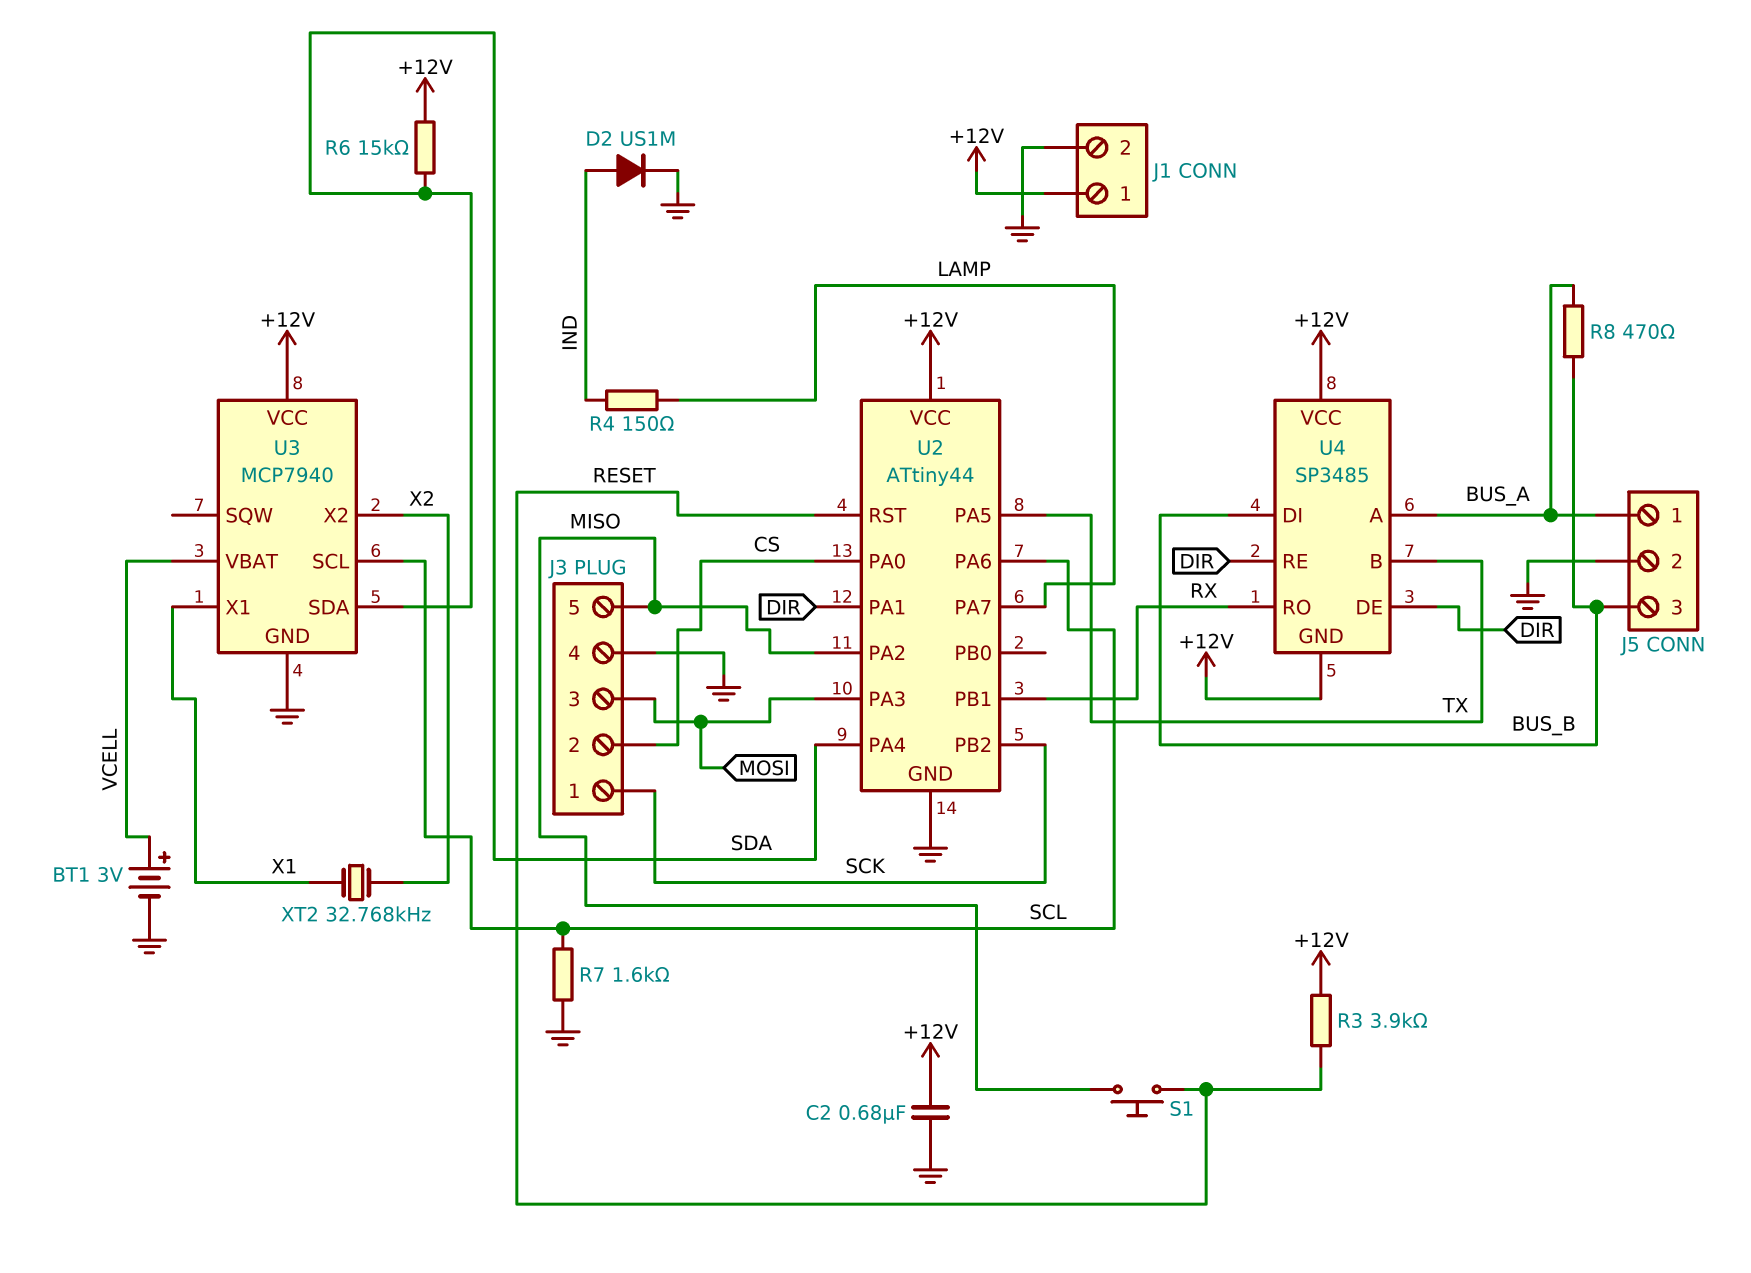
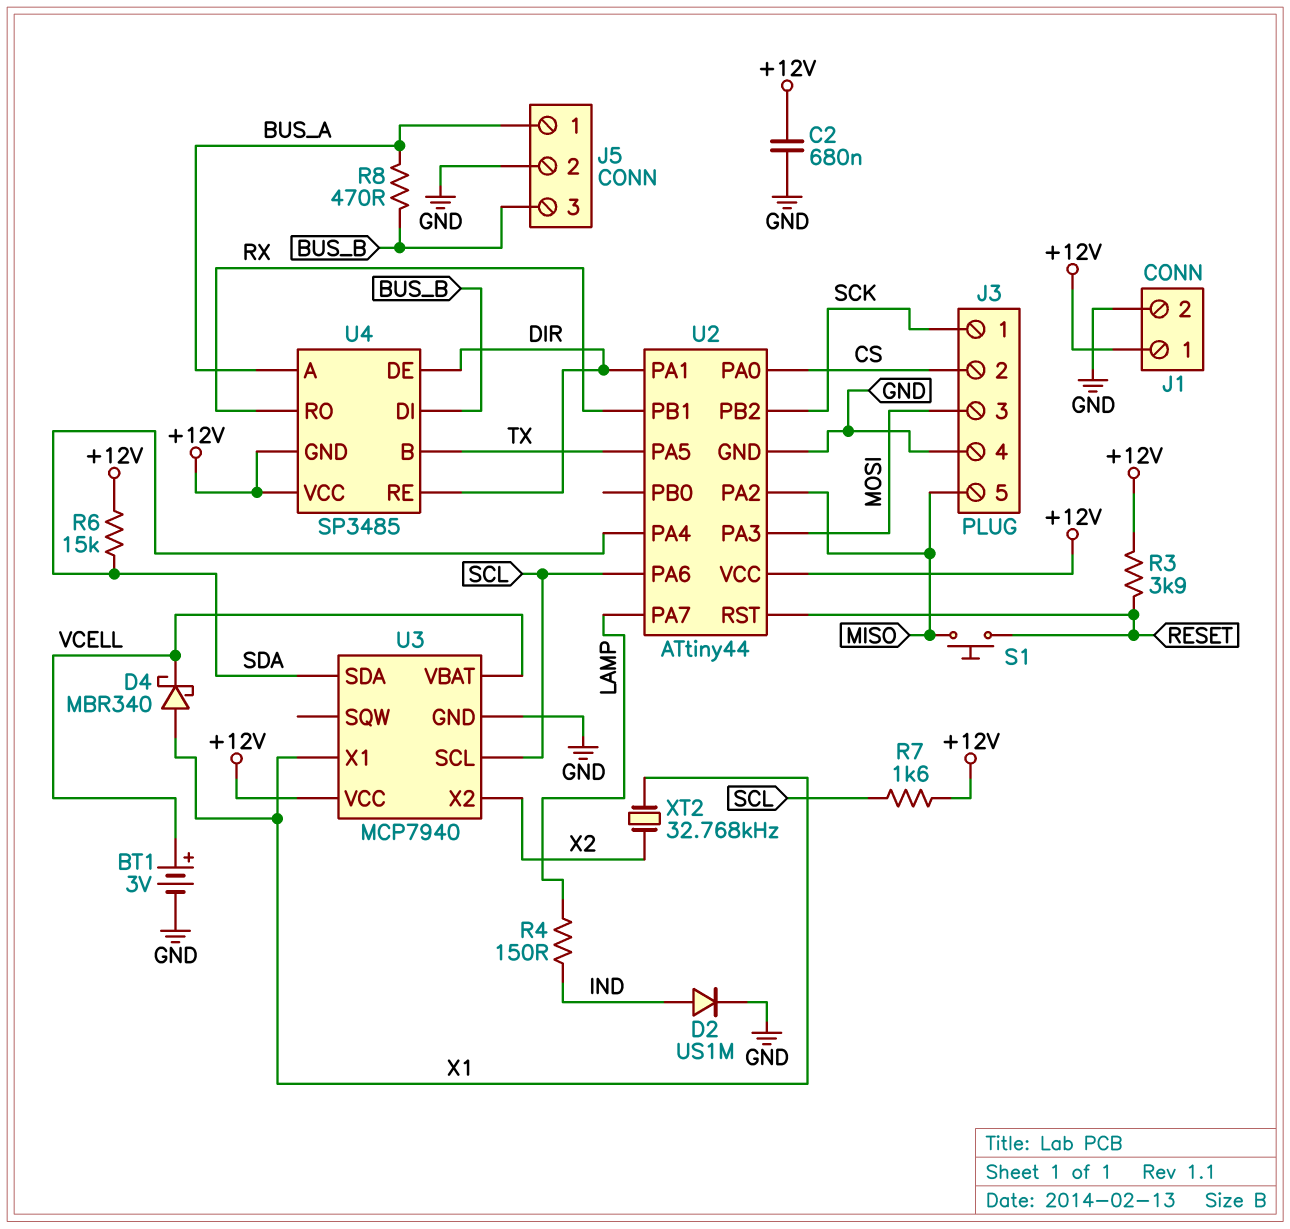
D4: none -> schottky MBR340 (A X1, K VCELL)
R7: 1.6k (GND, SCL) -> 1.6k (+12V, SCL)

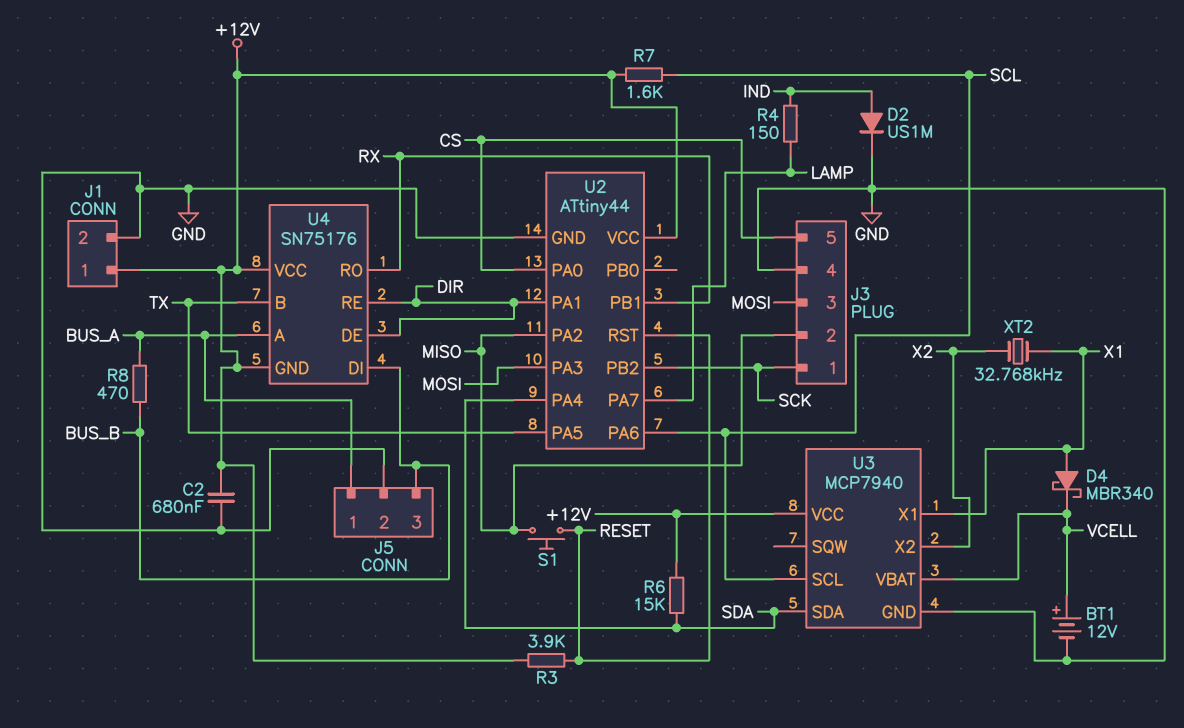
BT1: 3V (plus VCELL, minus GND) -> 12V (plus VCELL, minus GND)
J3 pin 2: CS -> MISO
J3 pin 5: MISO -> CS
U4: SP3485 -> SN75176

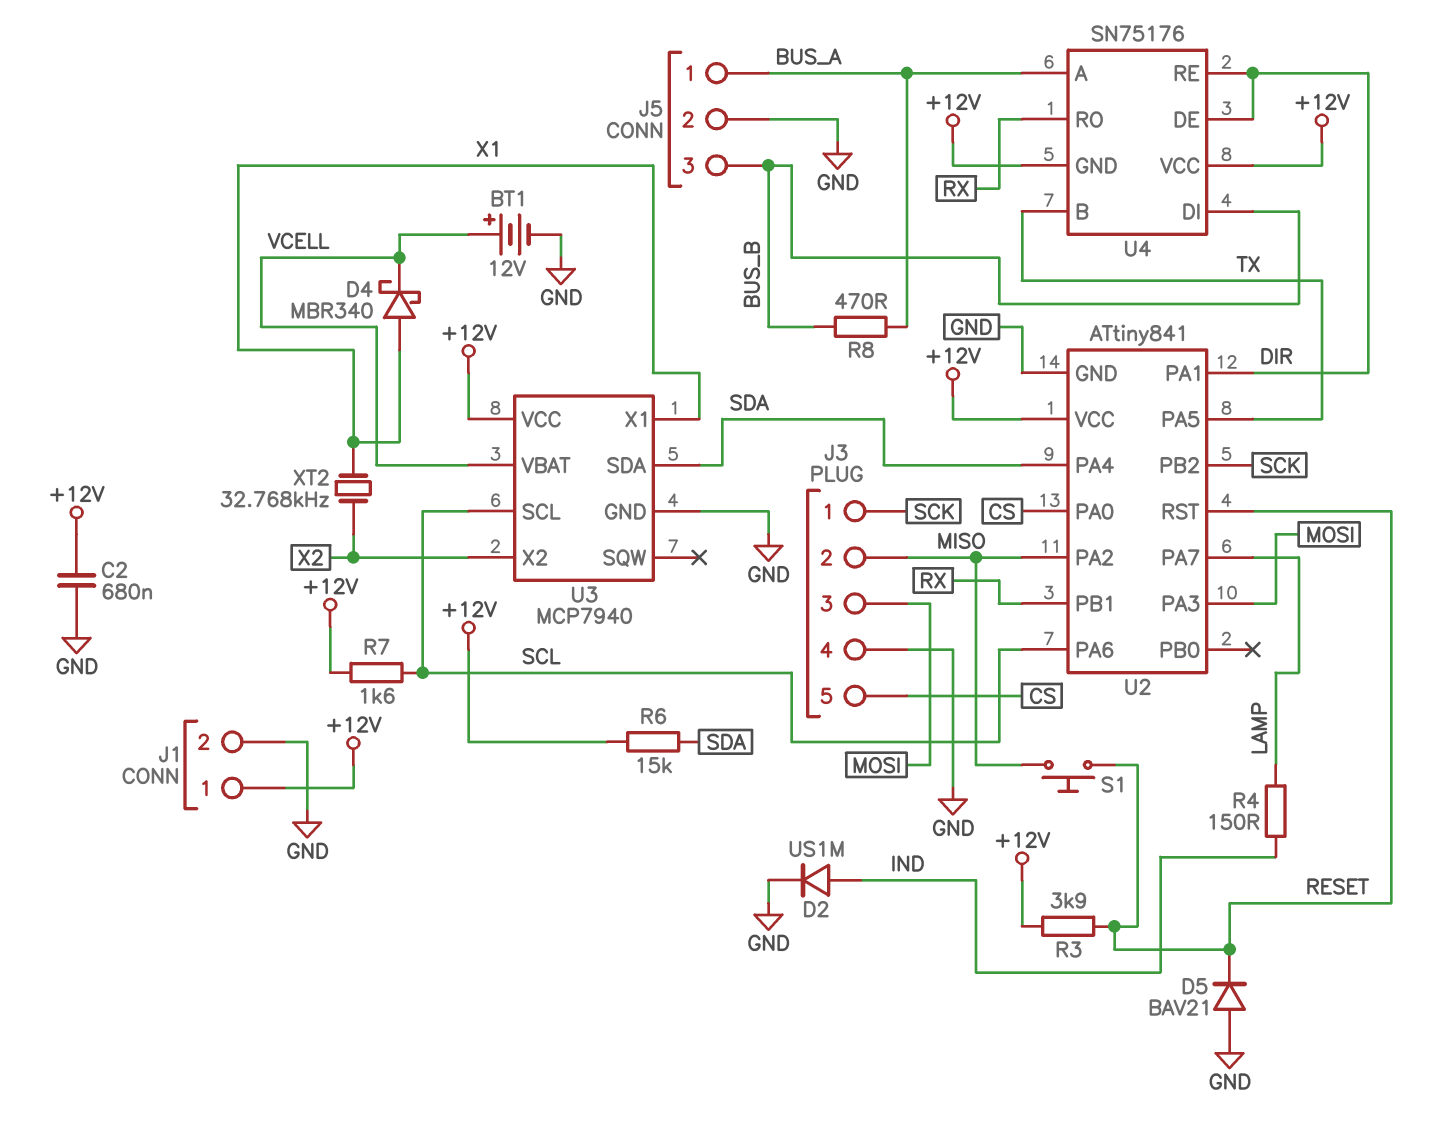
D5: none -> diode BAV21 (A GND, K RESET)
U2: ATtiny44 -> ATtiny841

